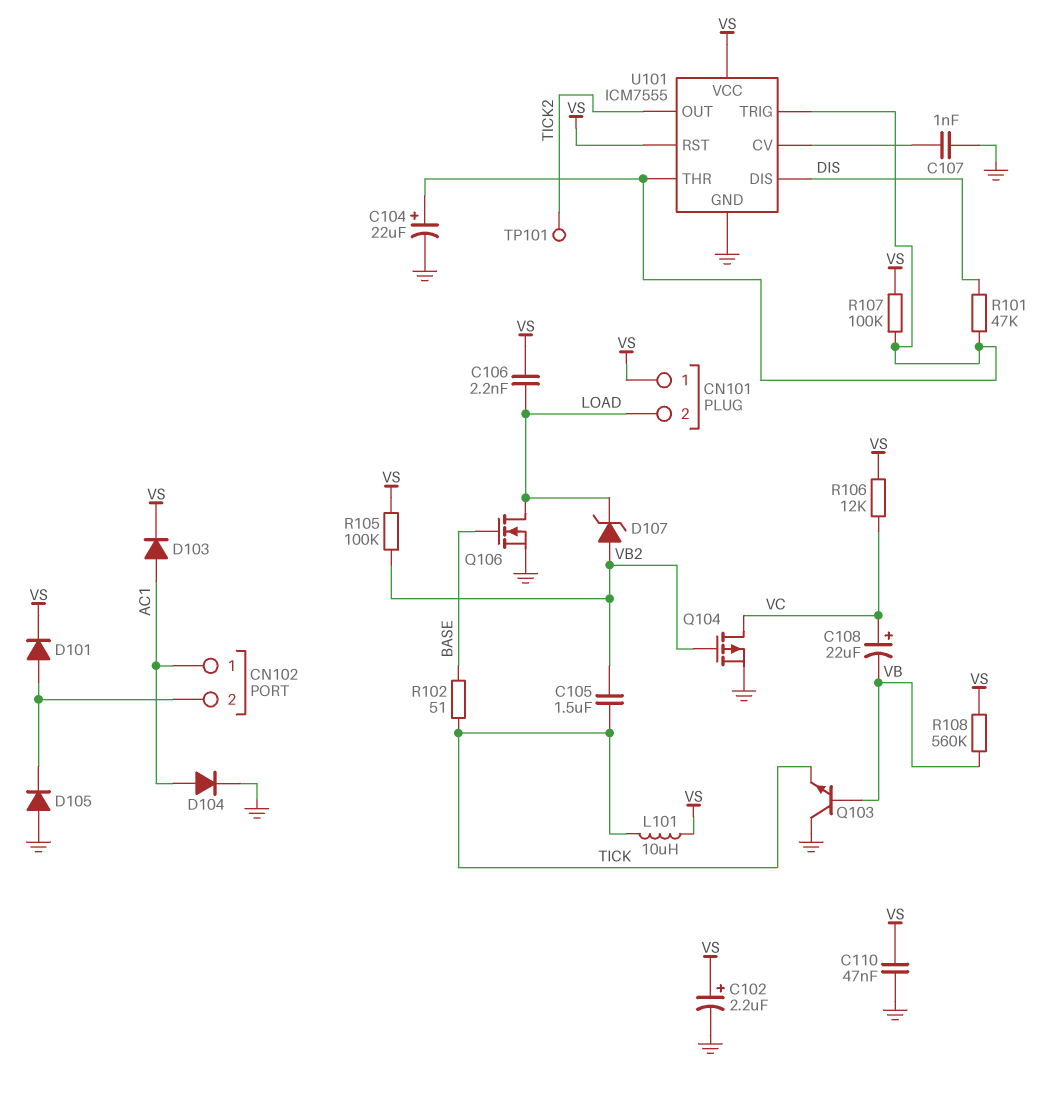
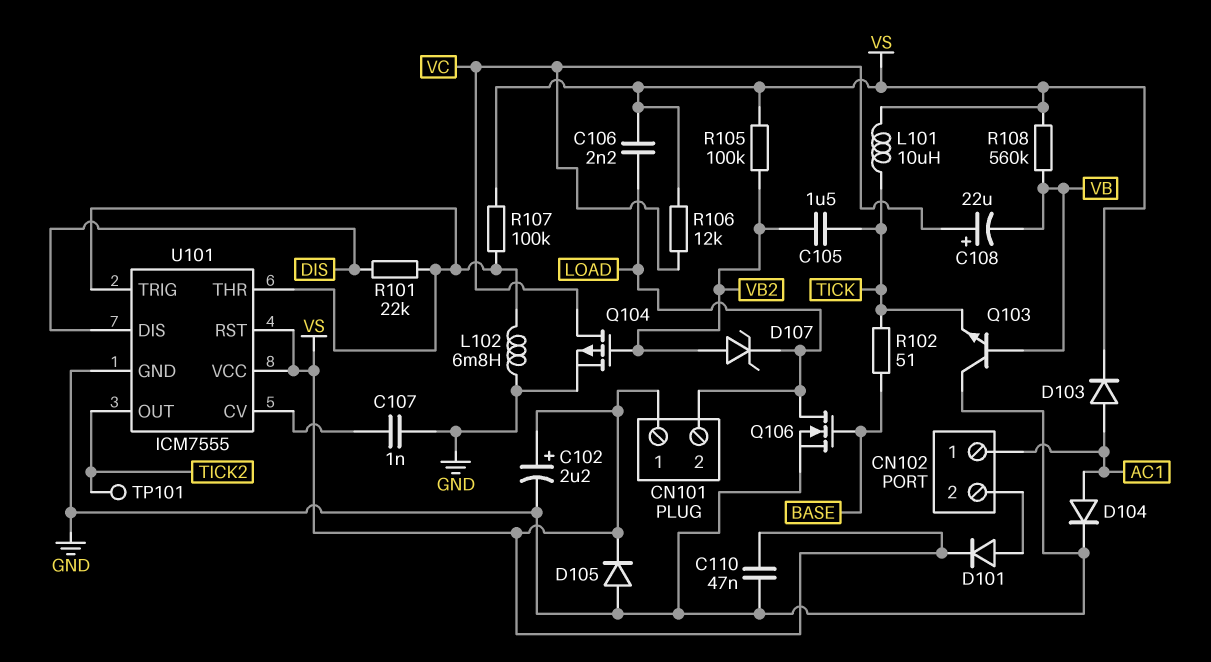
C104: 22uF (plus U101/THR, minus GND) -> none
D105: diode (A GND, K CN102/2) -> diode (A GND, K VS)
L102: none -> 6.8mH (GND, U101/THR)
R101: 47k (DIS, U101/THR) -> 22k (DIS, U101/THR)

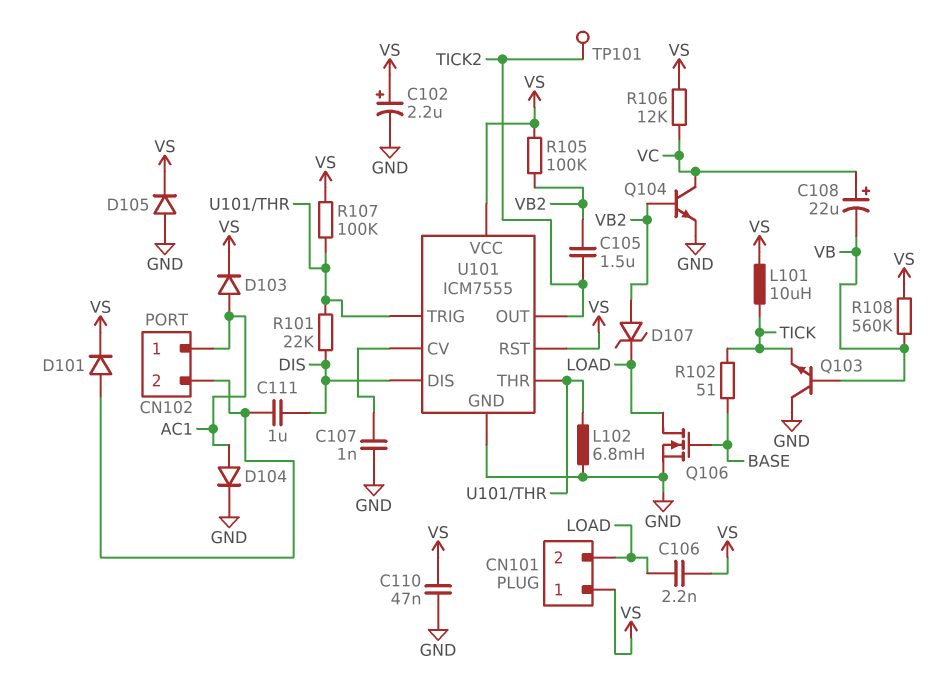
C105: 1.5uF (TICK, VB2) -> 1.5uF (TICK2, VB2)
C111: none -> 1uF (CN102/2, DIS)
Q104: PMOS (G VB2, D VC, S GND) -> NPN (B VB2, C VC, E GND)

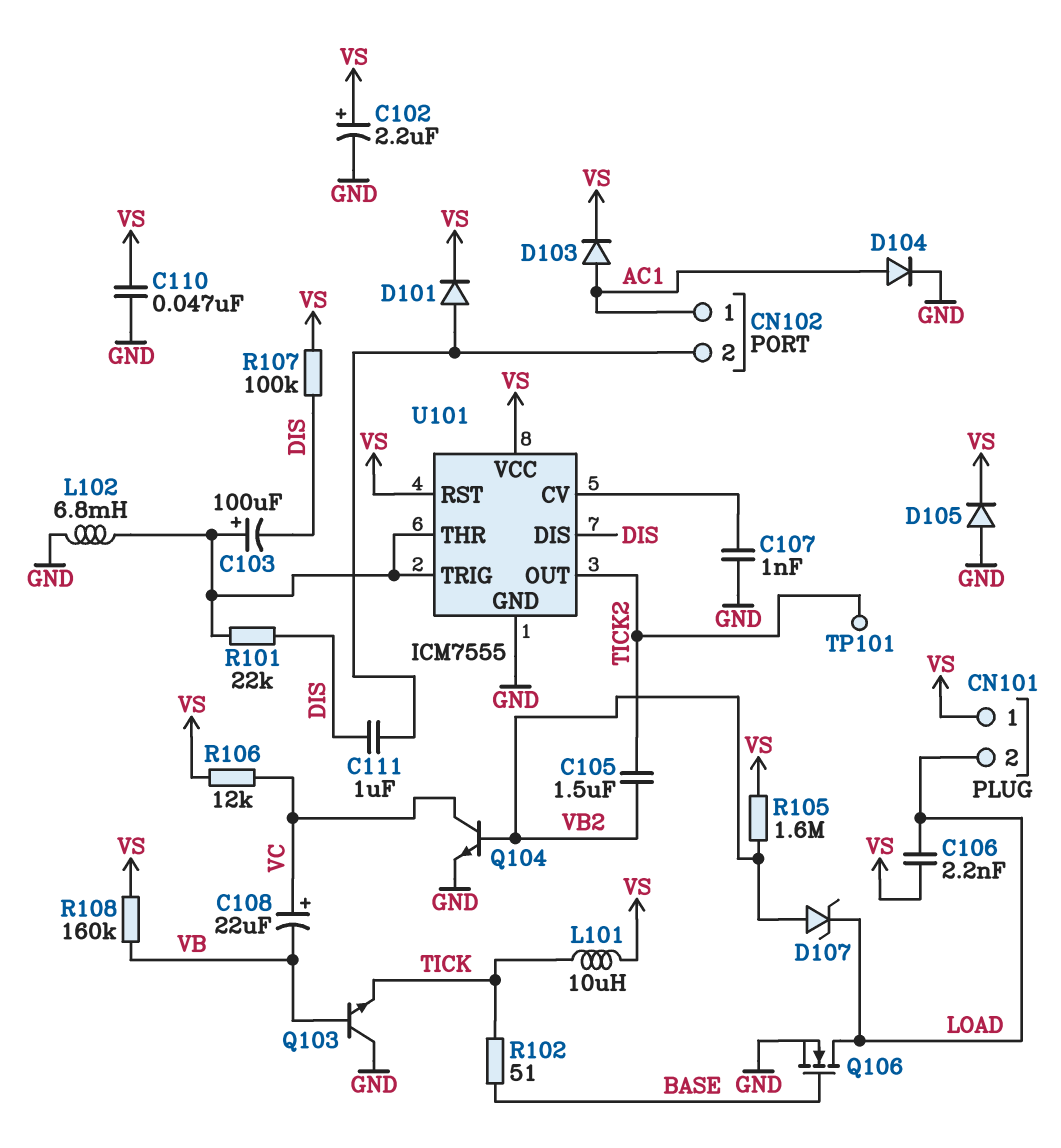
C103: none -> 100uF (plus U101/THR, minus DIS)
R105: 100k (VB2, VS) -> 1.6M (VB2, VS)
R107: 100k (U101/THR, VS) -> 100k (DIS, VS)
R108: 560k (VB, VS) -> 160k (VB, VS)

